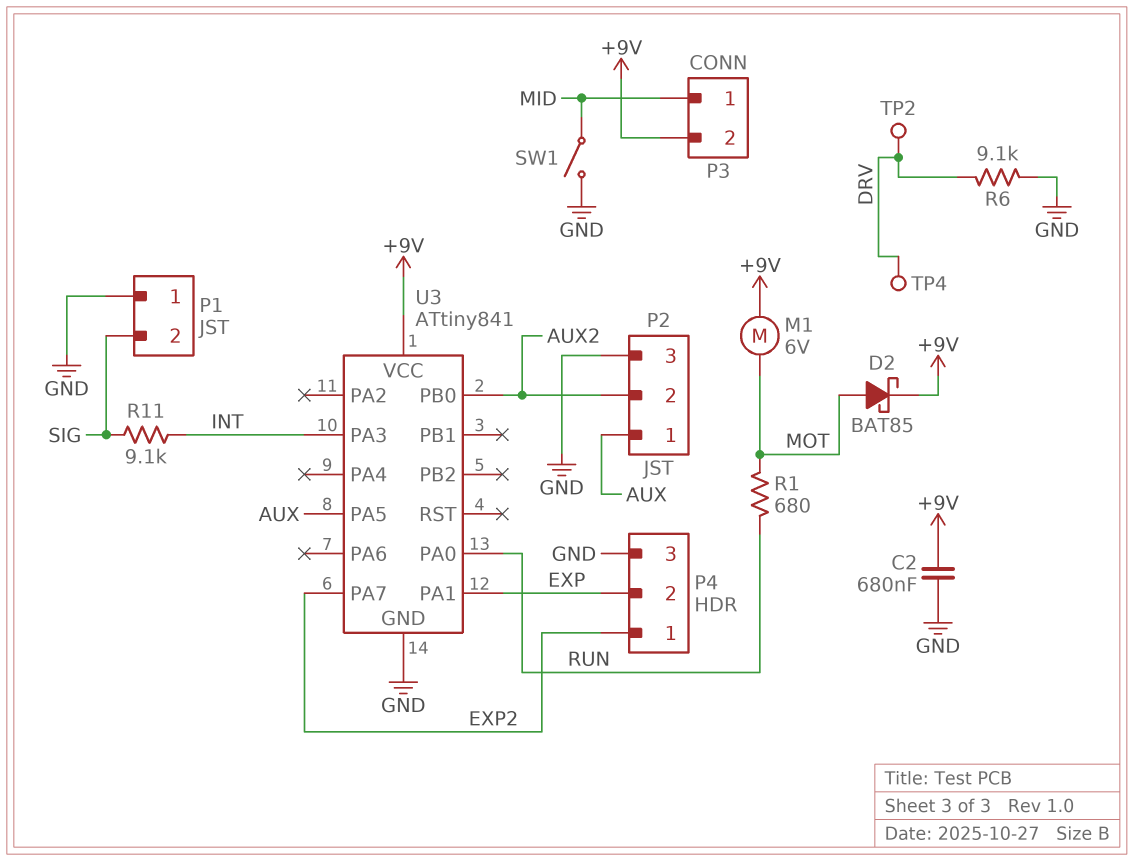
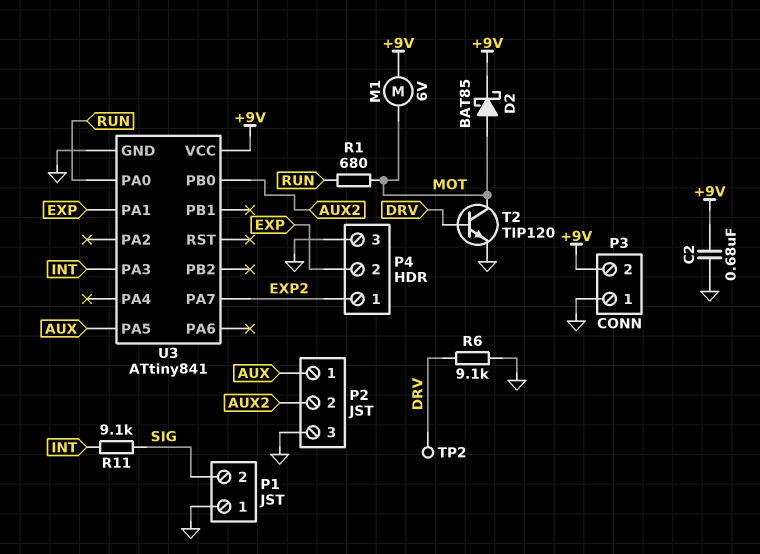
P3 pin 1: MID -> GND
SW1: switch (GND, MID) -> none
T2: none -> NPN TIP120 (B DRV, C MOT, E GND)
TP4: test point (DRV) -> none

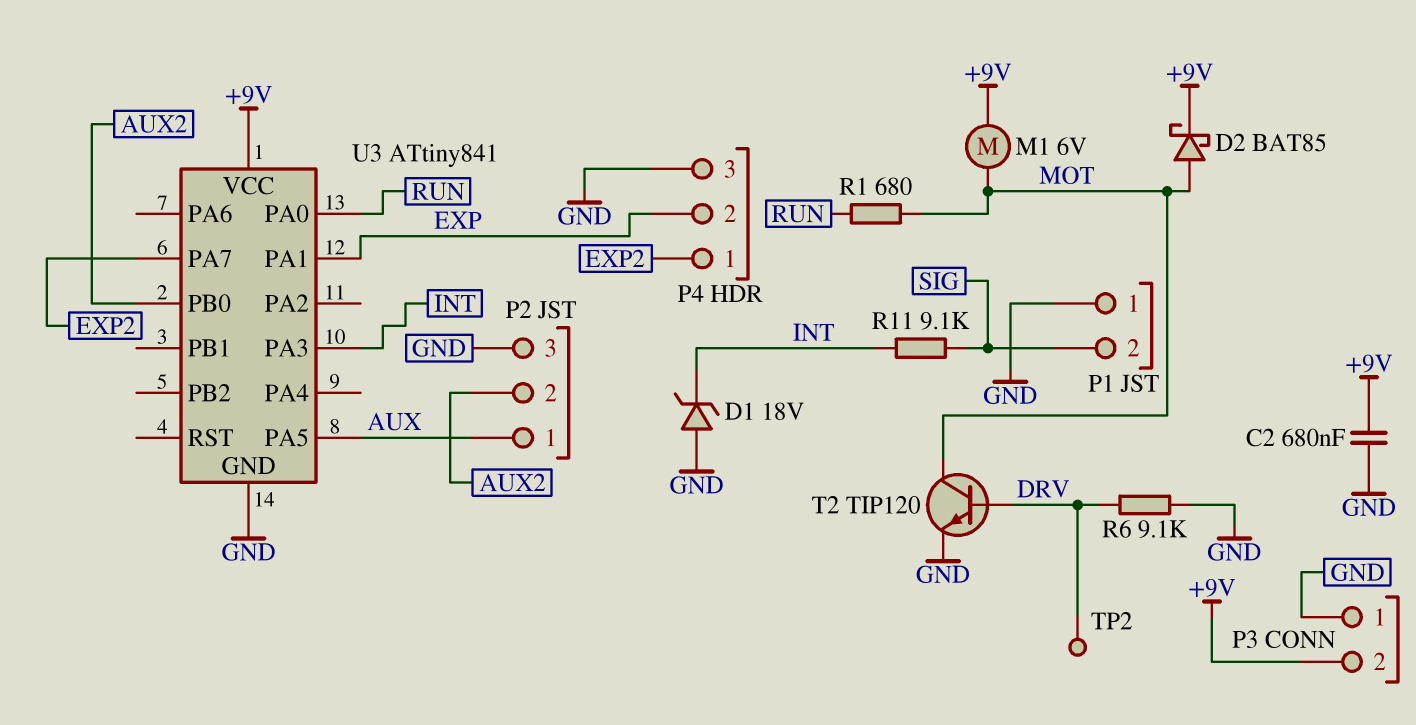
D1: none -> zener 18V (A GND, K INT)

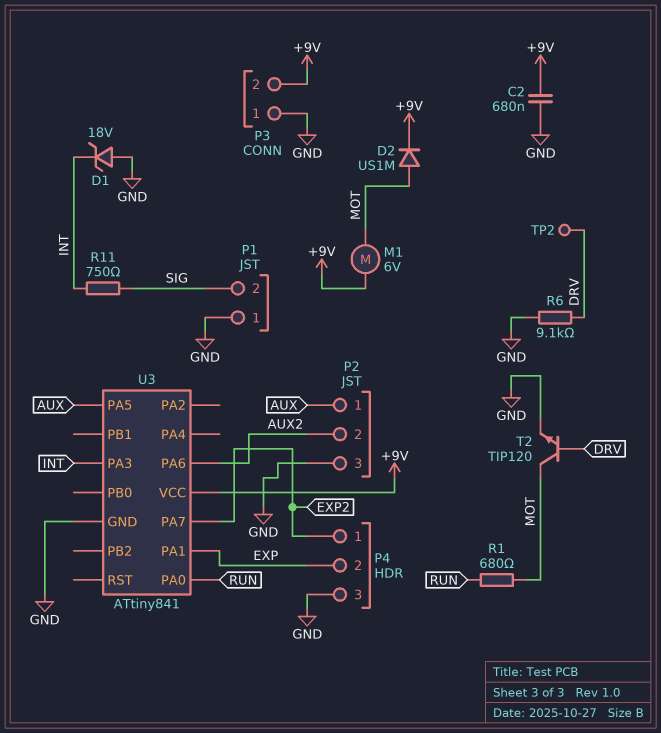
D2: schottky BAT85 (A MOT, K +9V) -> diode US1M (A MOT, K +9V)
R11: 9.1k (INT, SIG) -> 750 (INT, SIG)
U3 pin PA6: none -> AUX2
U3 pin PB0: AUX2 -> none

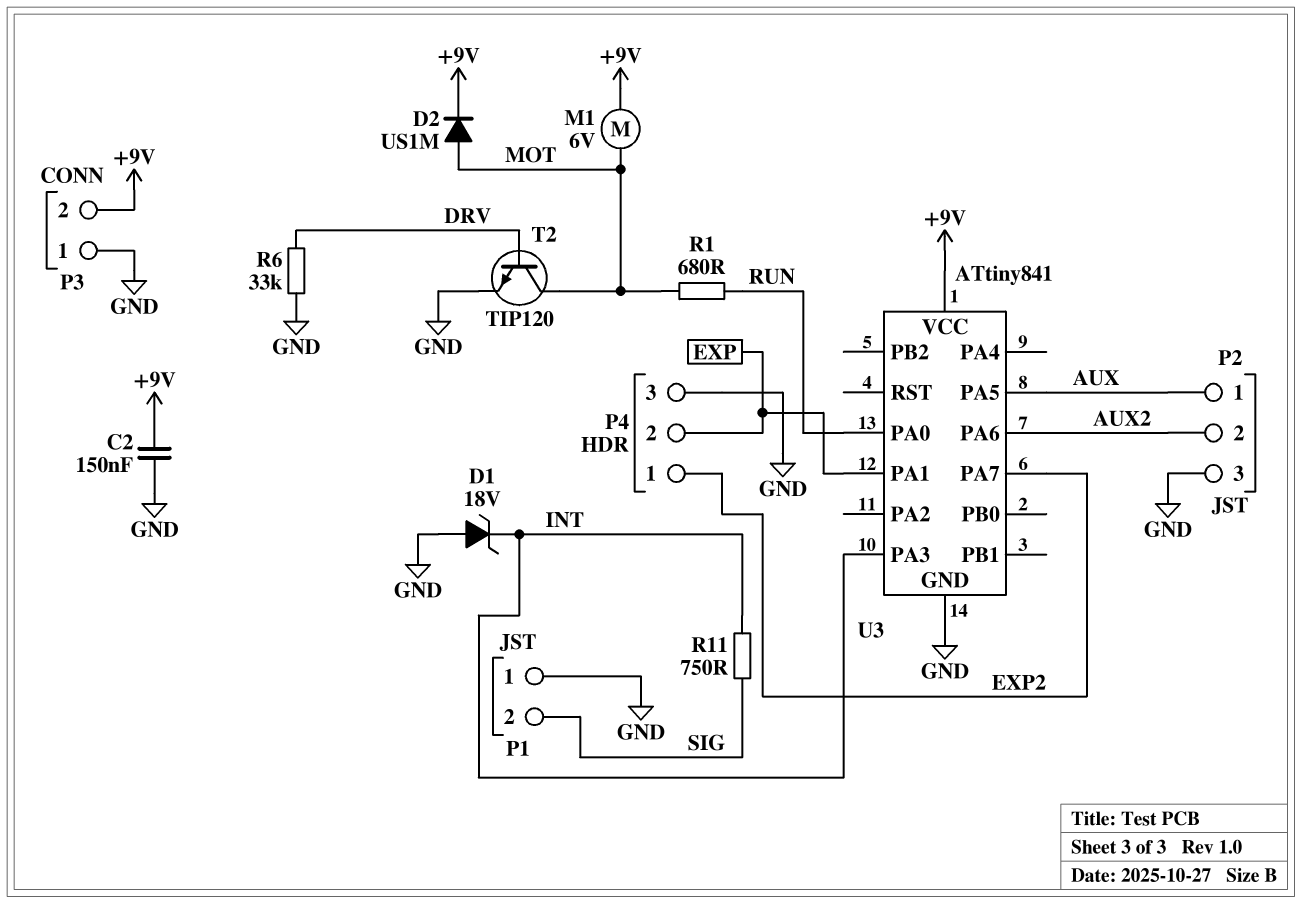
C2: 680nF (+9V, GND) -> 150nF (+9V, GND)
R6: 9.1k (DRV, GND) -> 33k (DRV, GND)
TP2: test point (DRV) -> none

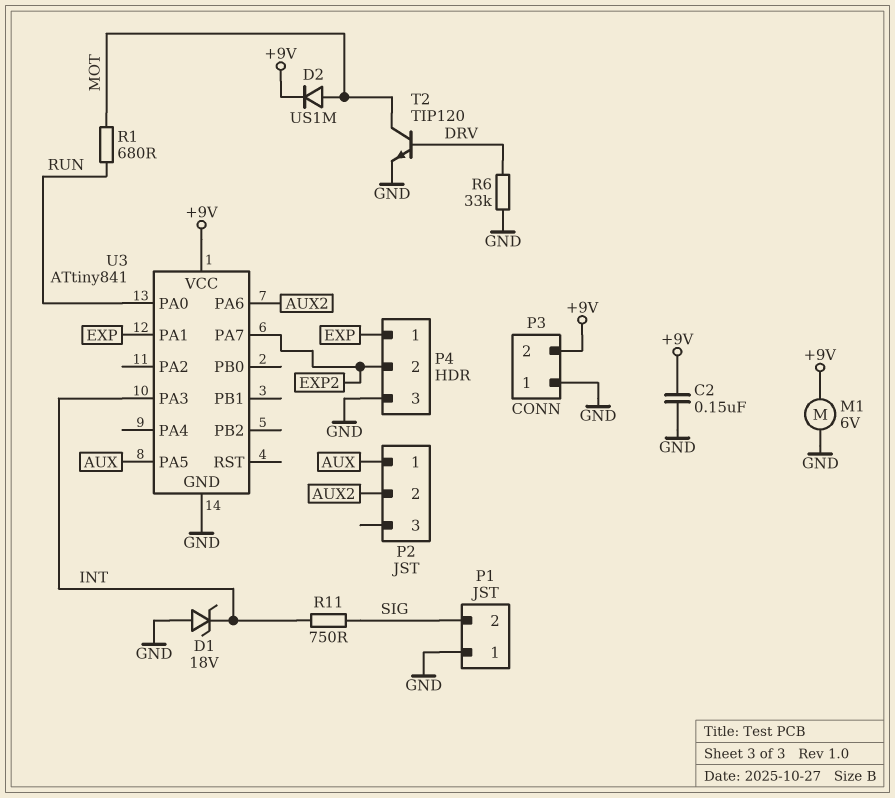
M1: motor 6V (+9V, MOT) -> motor 6V (+9V, GND)
P2 pin 3: GND -> none
P4 pin 1: EXP2 -> EXP
P4 pin 2: EXP -> EXP2

